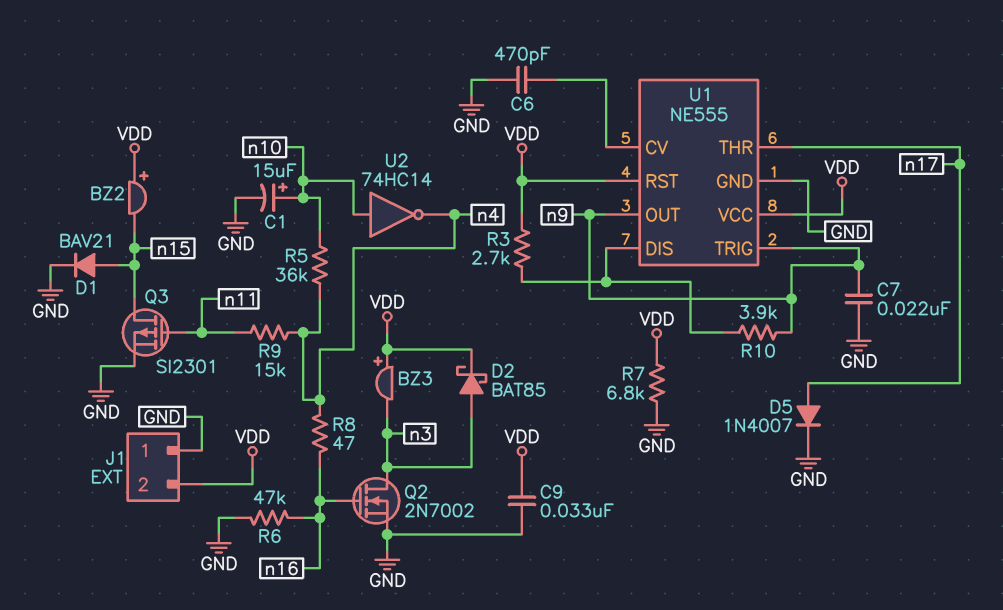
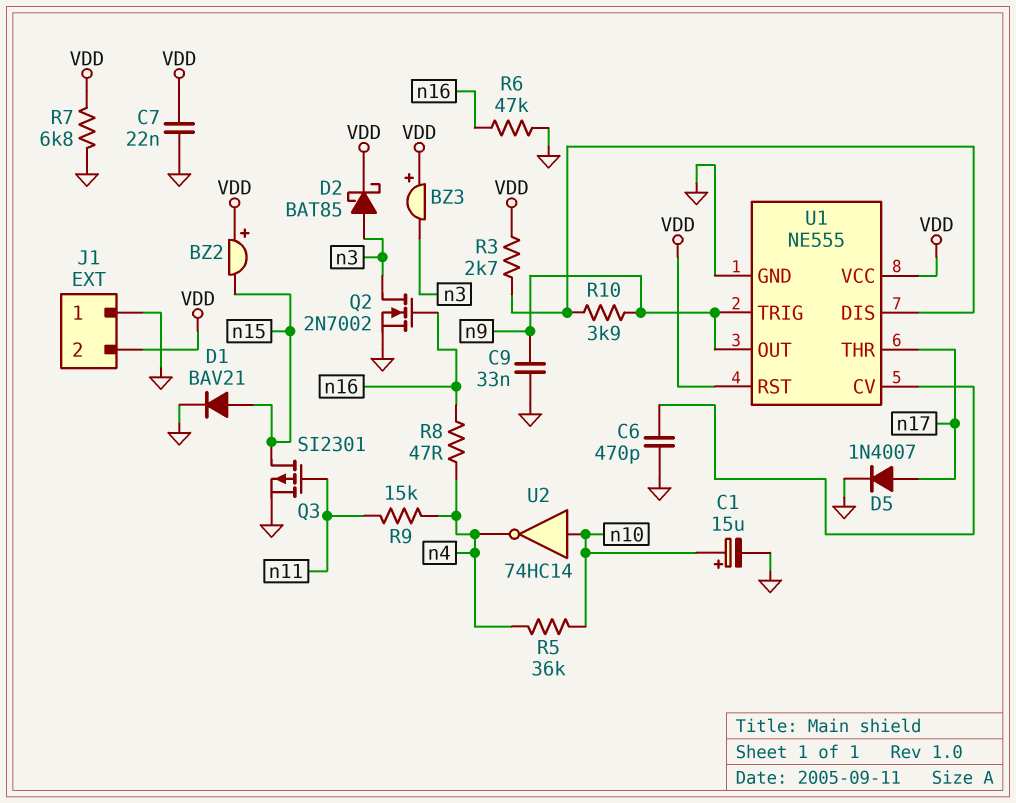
C7: 22nF (GND, n9) -> 22nF (GND, VDD)
C9: 33nF (GND, VDD) -> 33nF (GND, n9)

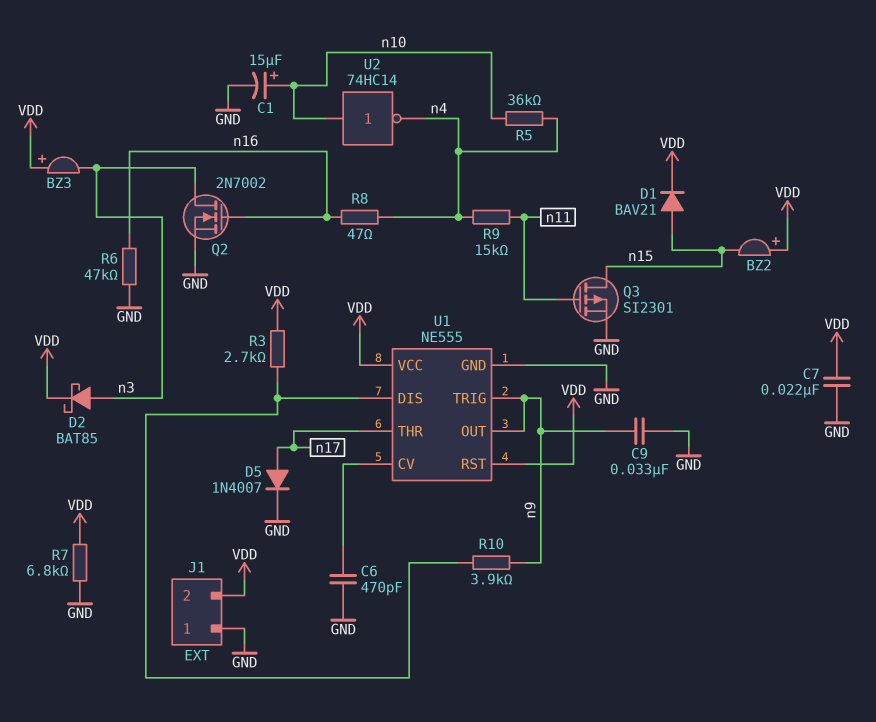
D1: diode BAV21 (A n15, K GND) -> diode BAV21 (A n15, K VDD)

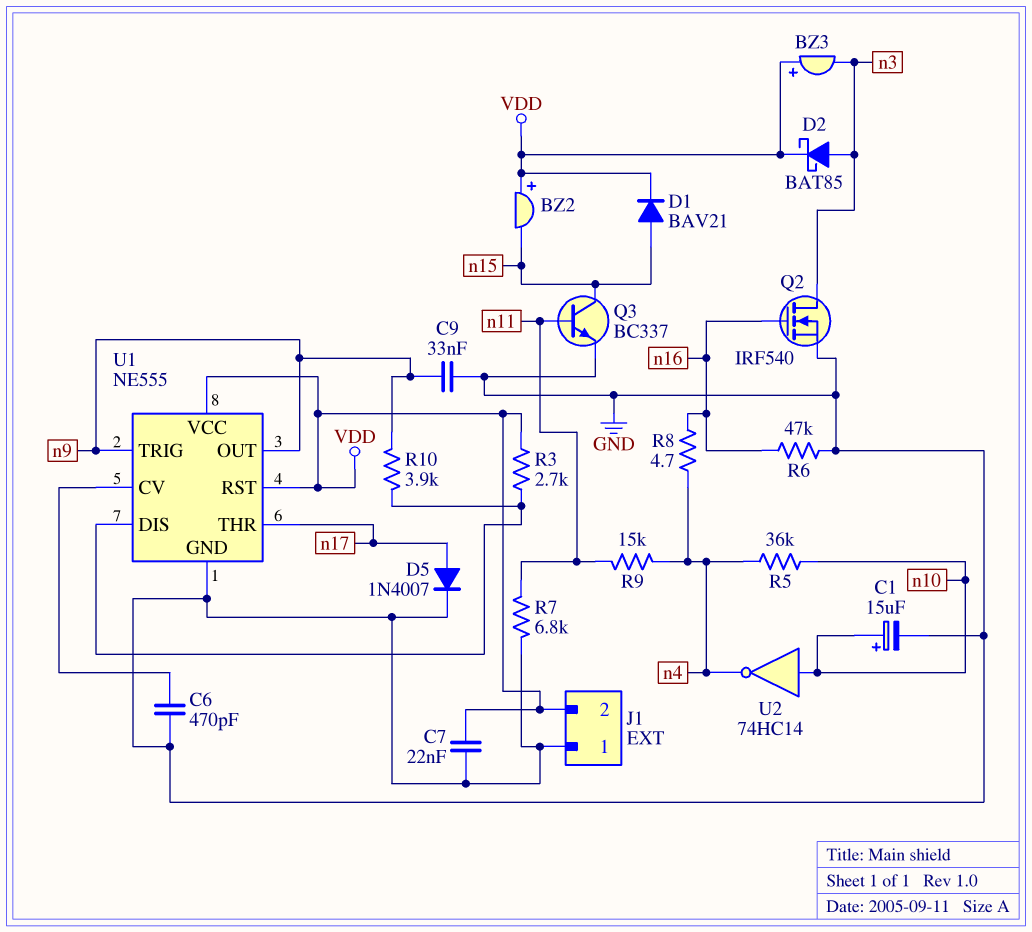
Q2: NMOS 2N7002 (G n16, D n3, S GND) -> NMOS IRF540 (G n16, D n3, S GND)
Q3: PMOS SI2301 (G n11, D n15, S GND) -> NPN BC337 (B n11, C n15, E GND)
R7: 6.8k (GND, VDD) -> 6.8k (GND, n11)
R8: 47 (n4, n16) -> 4.7 (n4, n16)

